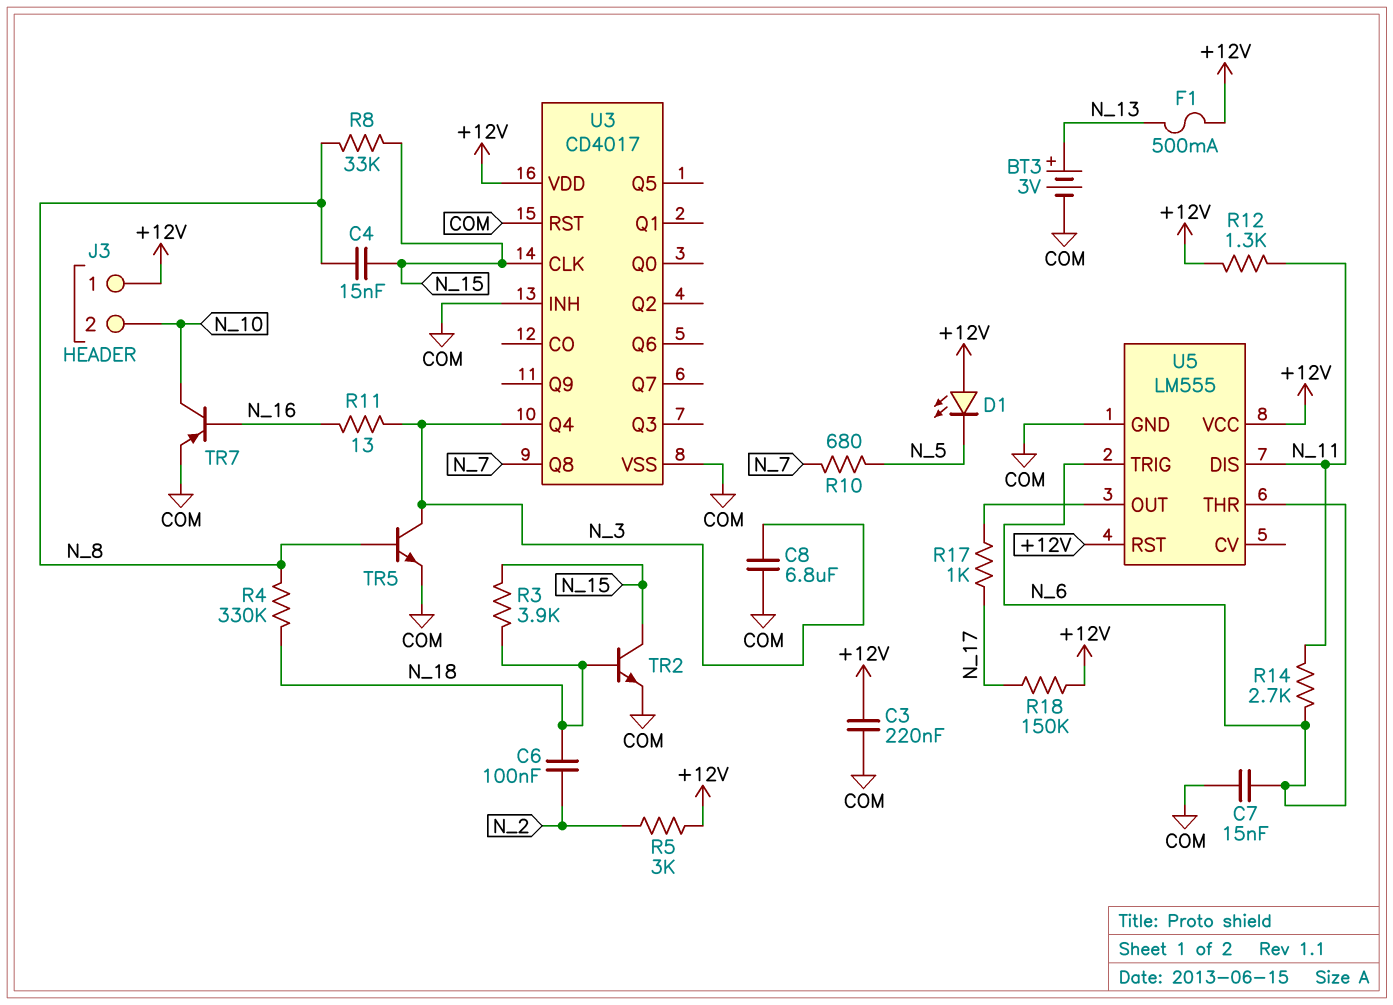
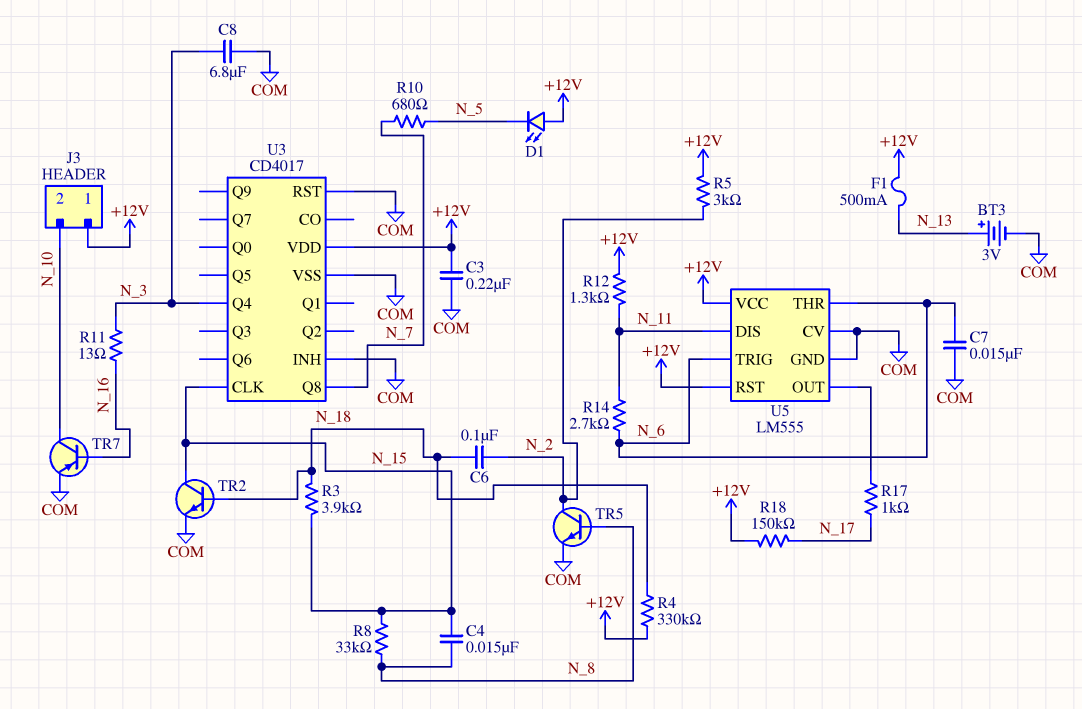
R4: 330k (N_8, N_18) -> 330k (+12V, N_18)
TR5: NPN (B N_8, C N_3, E COM) -> NPN (B N_8, C N_2, E COM)
U5 pin CV: none -> COM

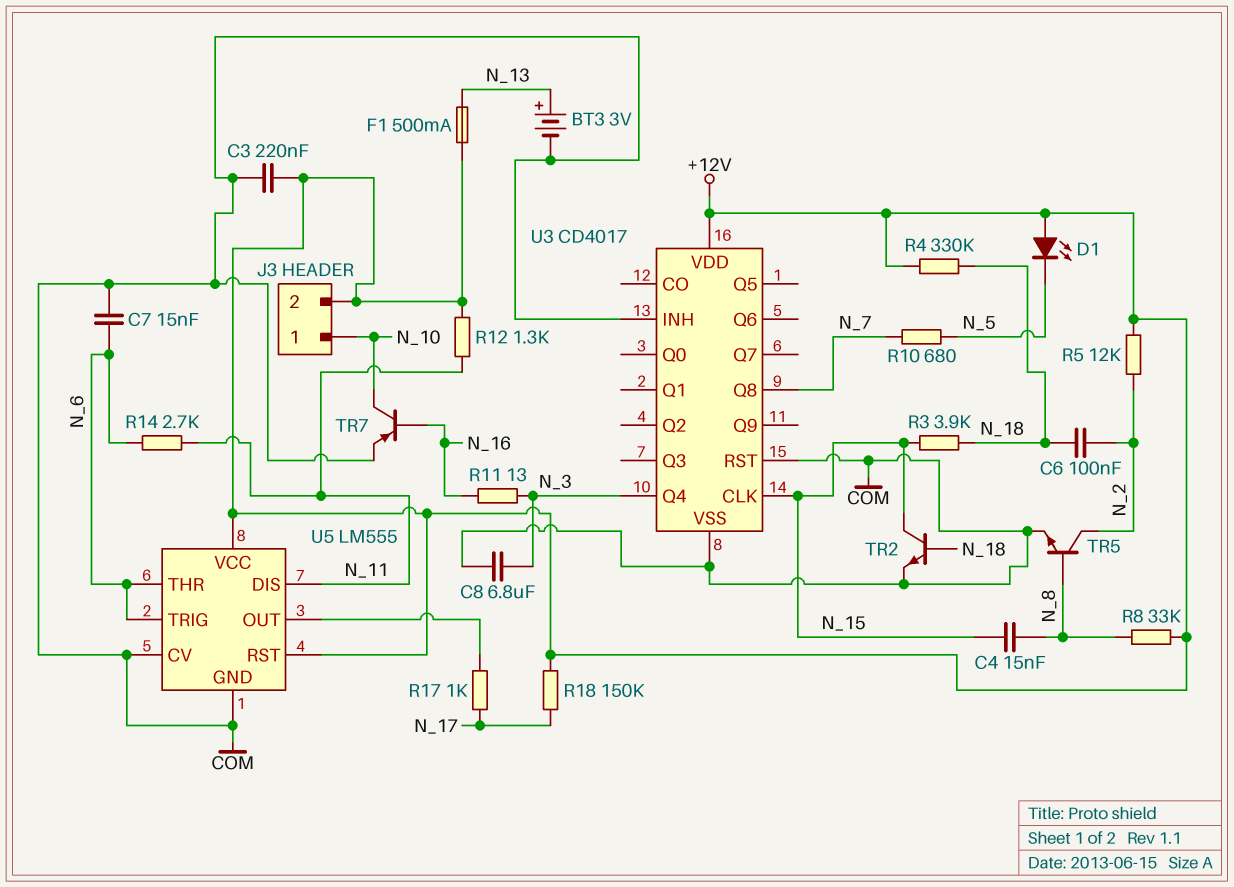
J3 pin 1: +12V -> N_10
J3 pin 2: N_10 -> +12V
R5: 3k (+12V, N_2) -> 12k (+12V, N_2)
R8: 33k (N_8, N_15) -> 33k (+12V, N_8)

